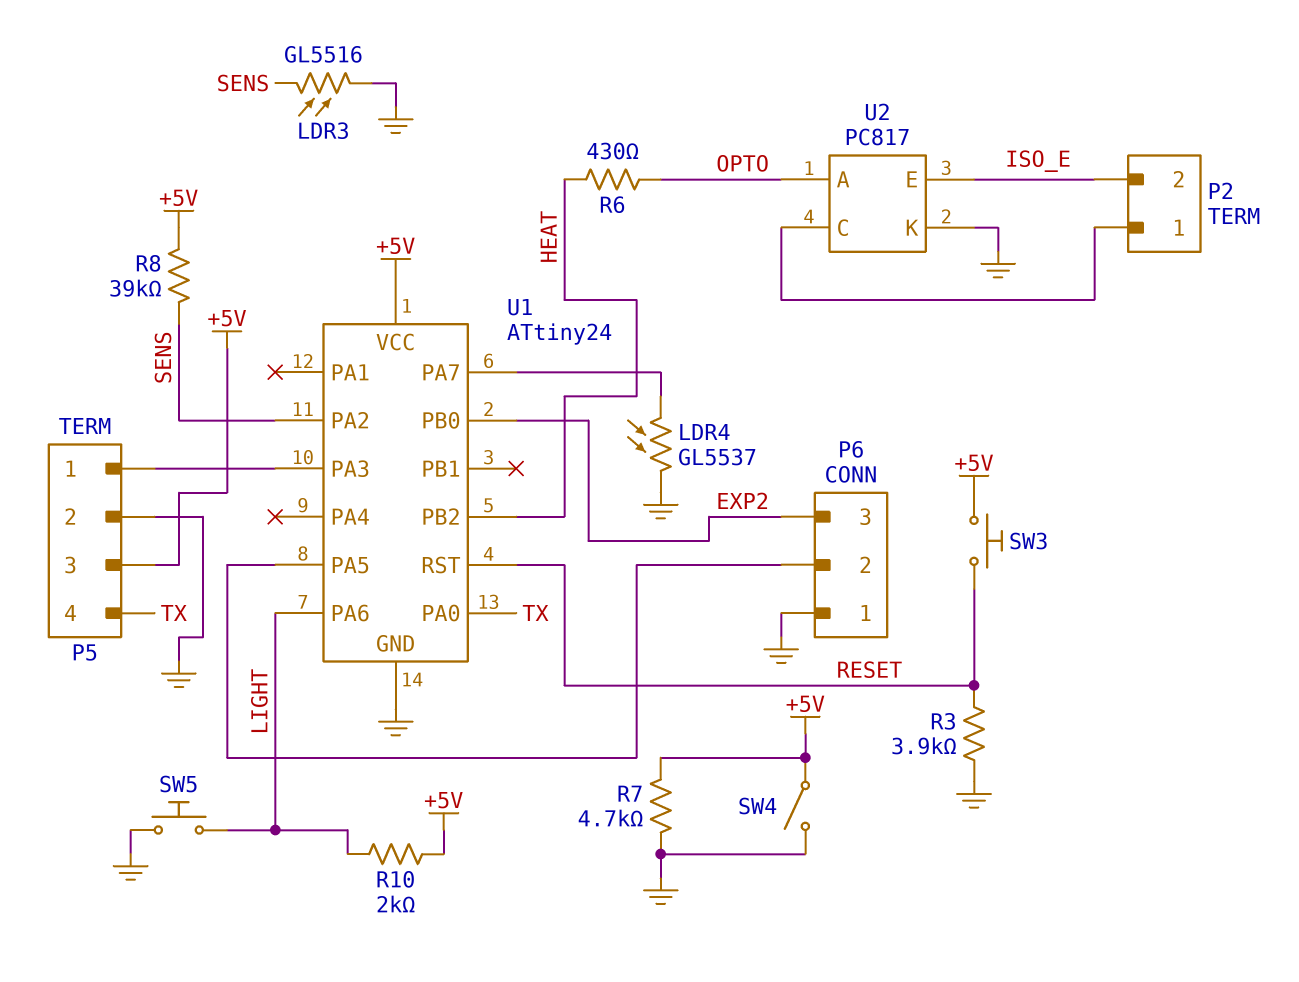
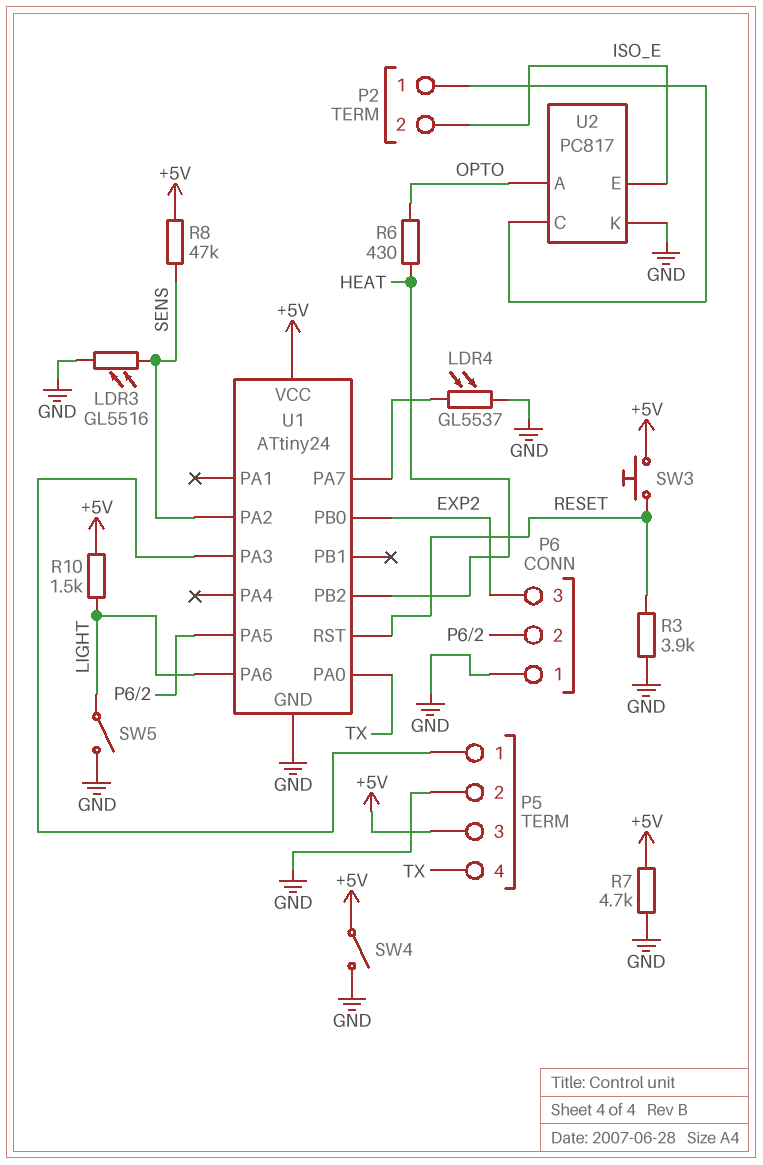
R8: 39k (+5V, SENS) -> 47k (+5V, SENS)
R10: 2k (+5V, LIGHT) -> 1.5k (+5V, LIGHT)
SW5: button (GND, LIGHT) -> switch (GND, LIGHT)

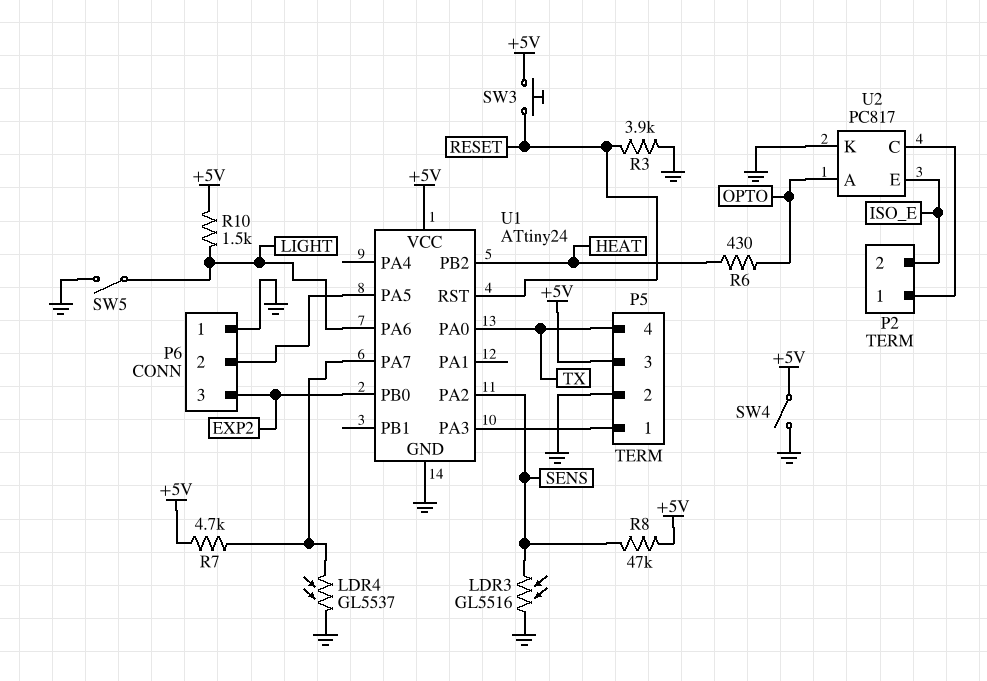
R7: 4.7k (+5V, GND) -> 4.7k (+5V, U1/PA7)

